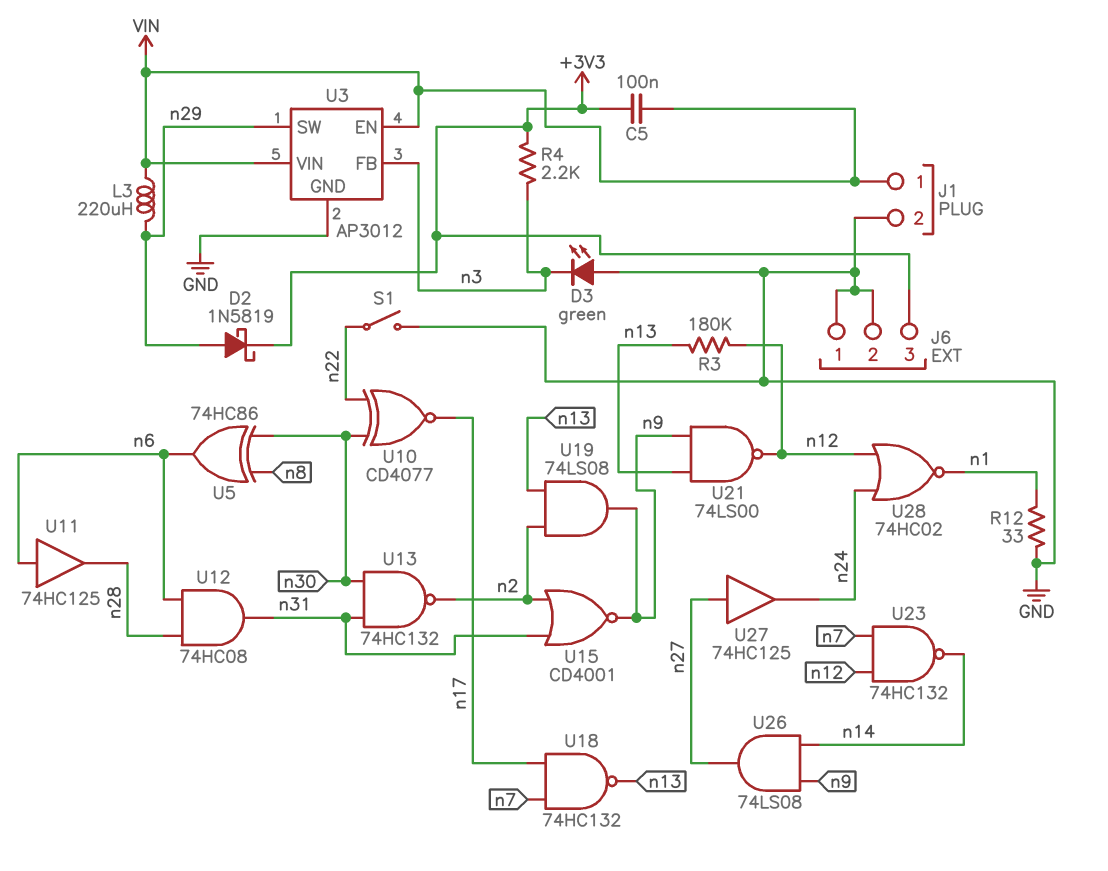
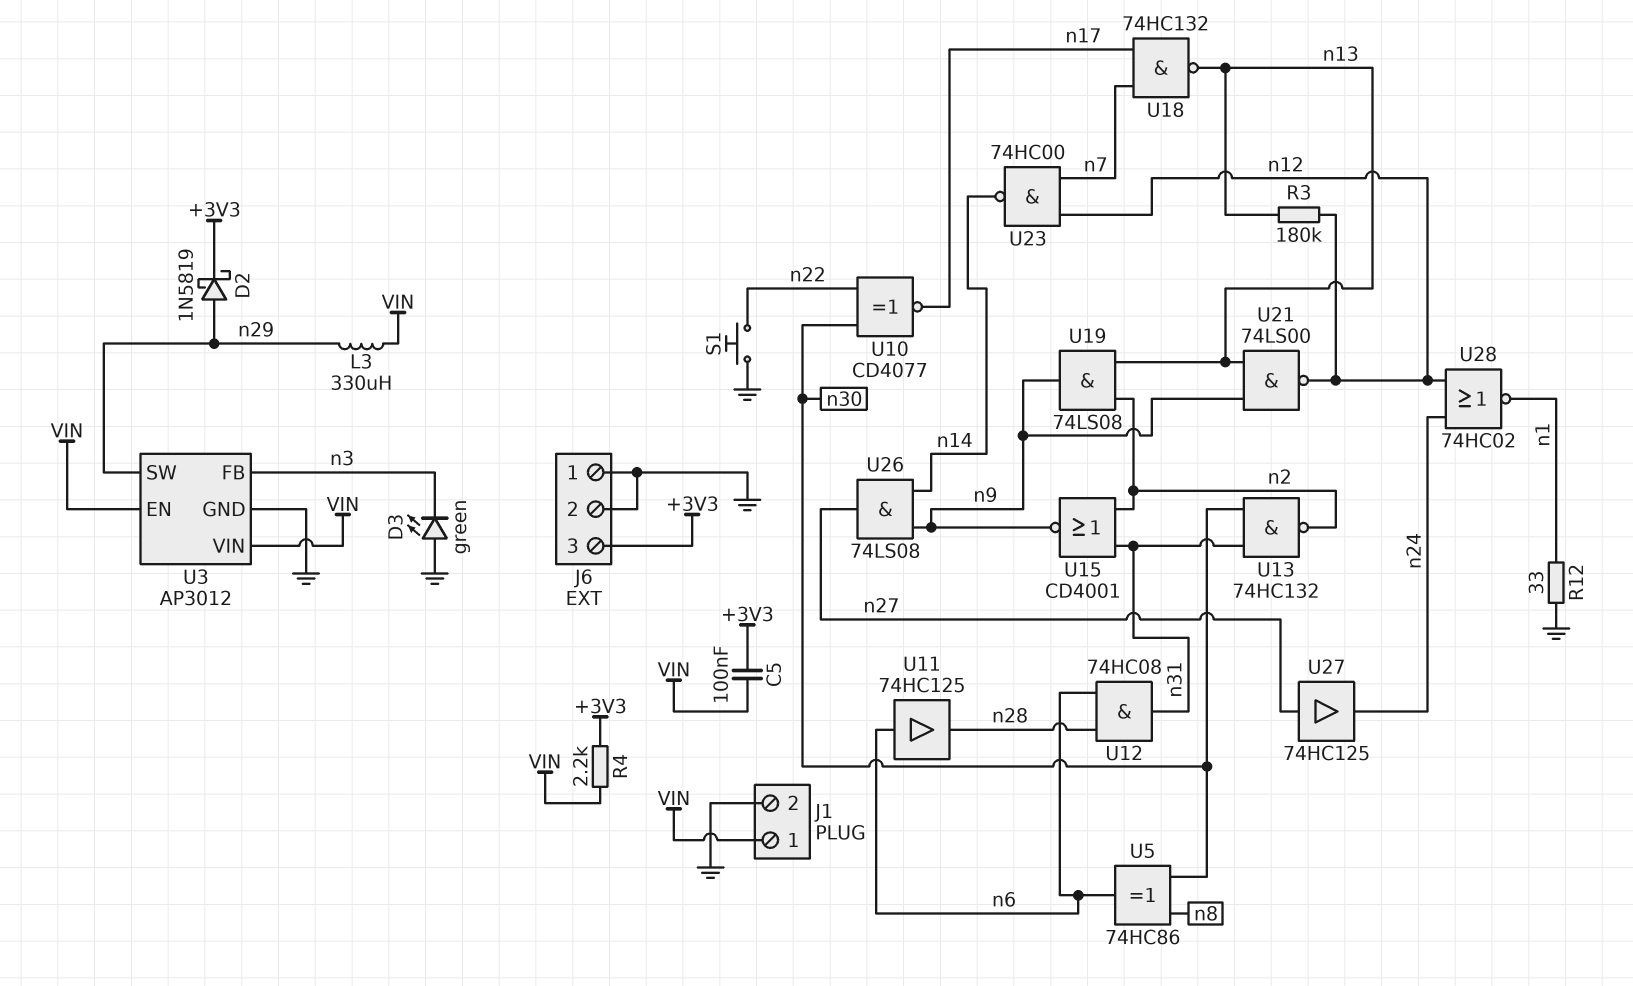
L3: 220uH (VIN, n29) -> 330uH (VIN, n29)
R4: 2.2k (+3V3, n3) -> 2.2k (+3V3, VIN)
S1: switch (GND, n22) -> button (GND, n22)
U23: NAND 74HC132 (in n7, in n12, out n14) -> NAND 74HC00 (in n7, in n12, out n14)

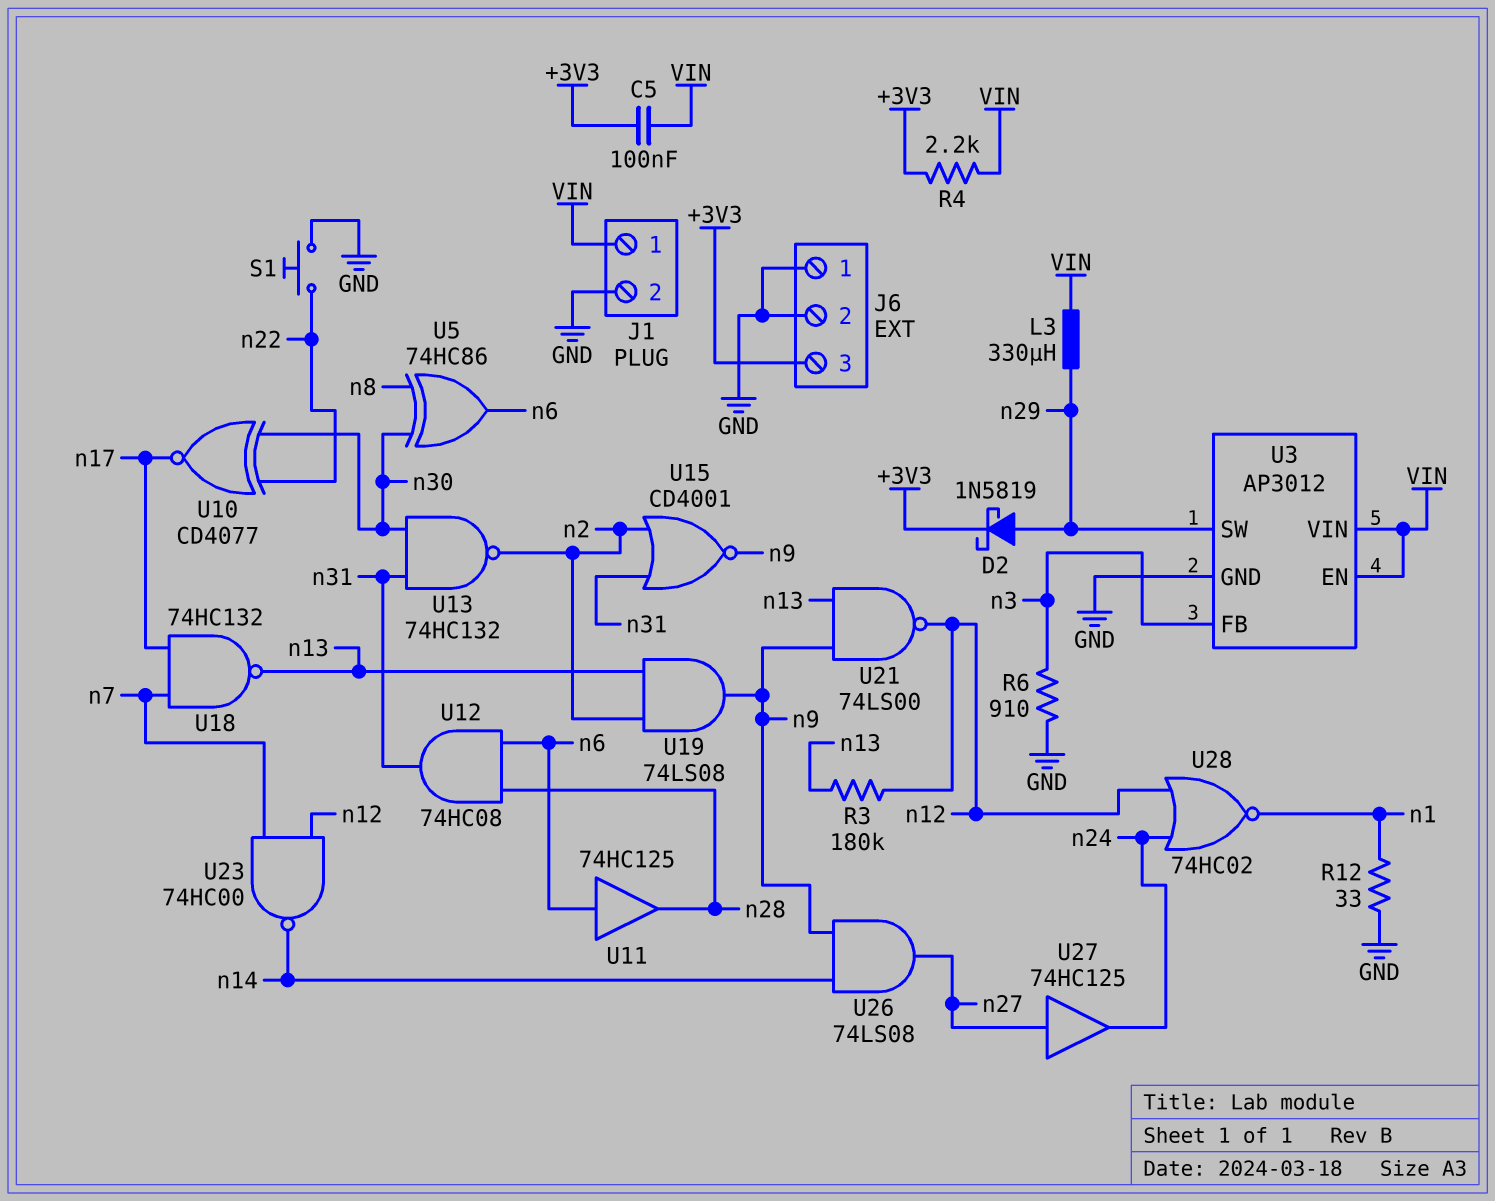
D3: LED green (A GND, K n3) -> none
R6: none -> 910 (GND, n3)

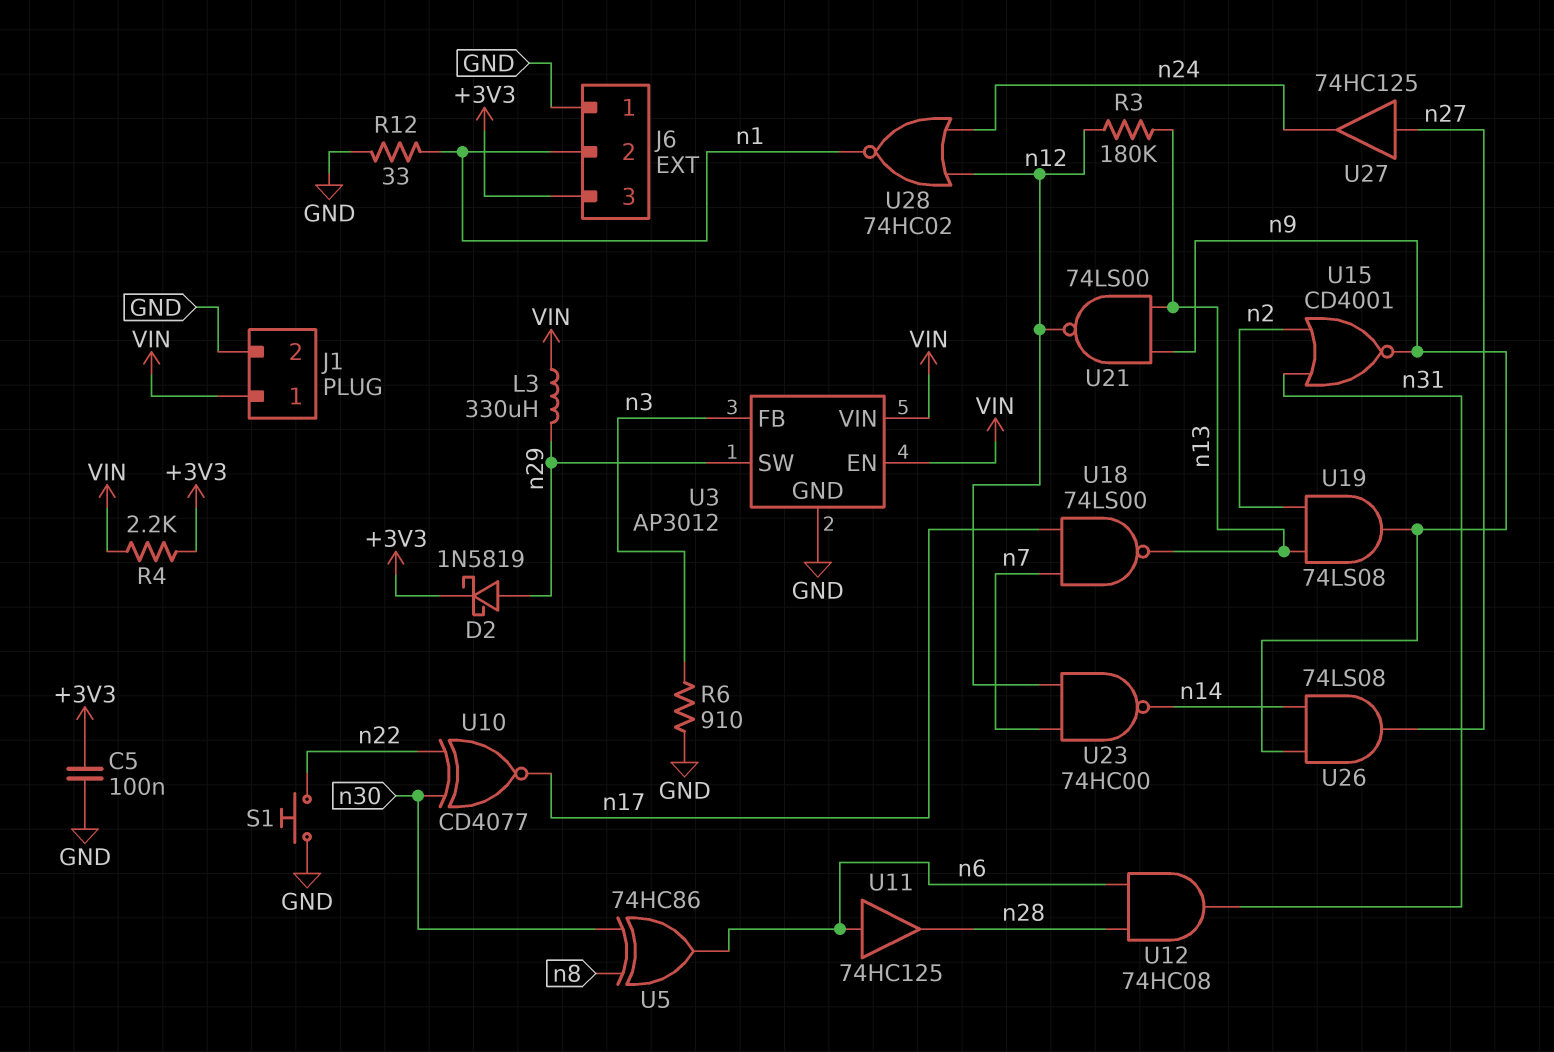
C5: 100nF (+3V3, VIN) -> 100nF (+3V3, GND)
J6 pin 2: GND -> n1
U13: NAND 74HC132 (in n30, in n31, out n2) -> none
U18: NAND 74HC132 (in n7, in n17, out n13) -> NAND 74LS00 (in n7, in n17, out n13)

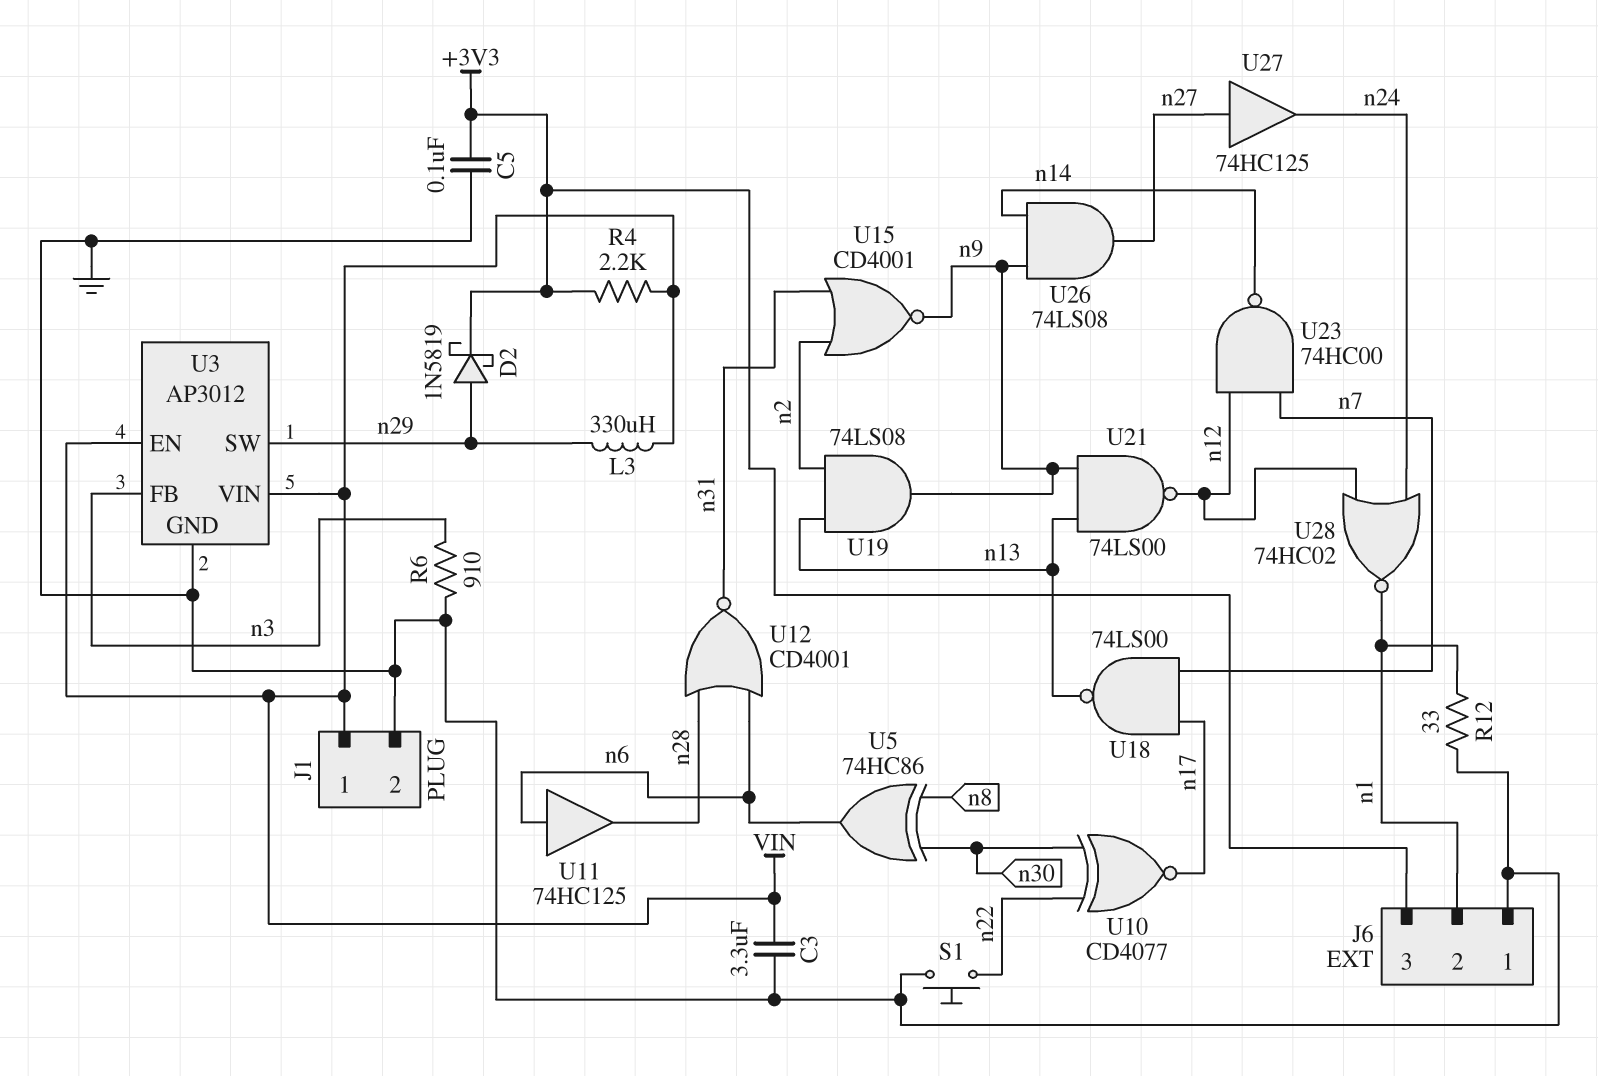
C3: none -> 3.3uF (GND, VIN)
R3: 180k (n12, n13) -> none
U12: AND 74HC08 (in n6, in n28, out n31) -> NOR CD4001 (in n6, in n28, out n31)

